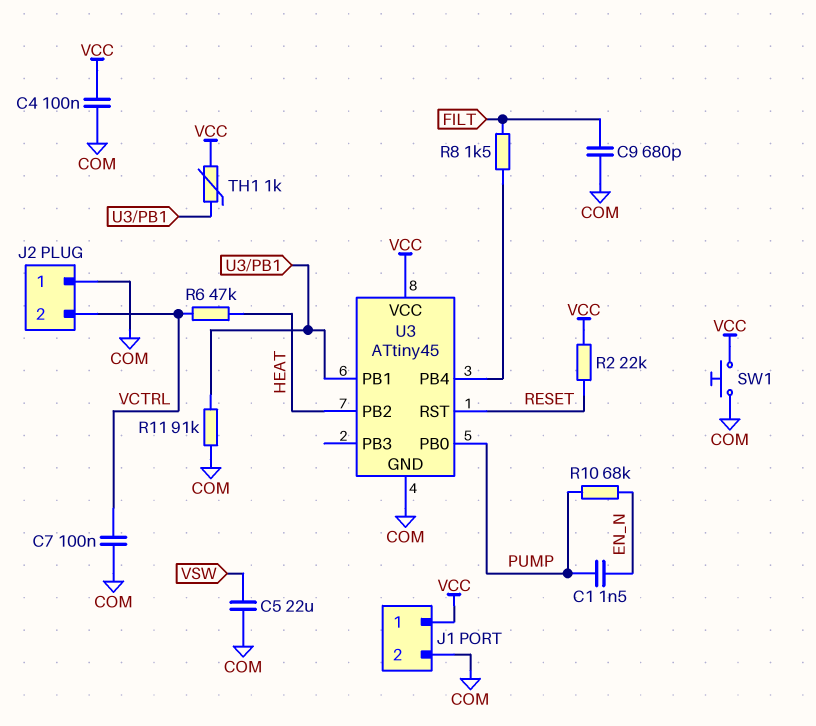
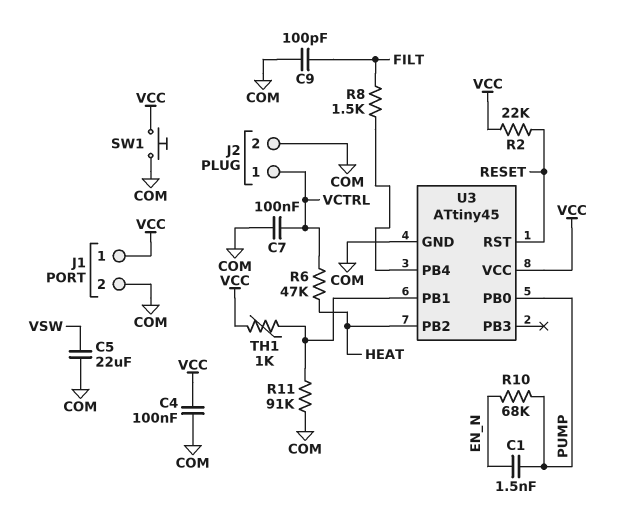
C9: 680pF (COM, FILT) -> 100pF (COM, FILT)
J2 pin 1: COM -> VCTRL
J2 pin 2: VCTRL -> COM

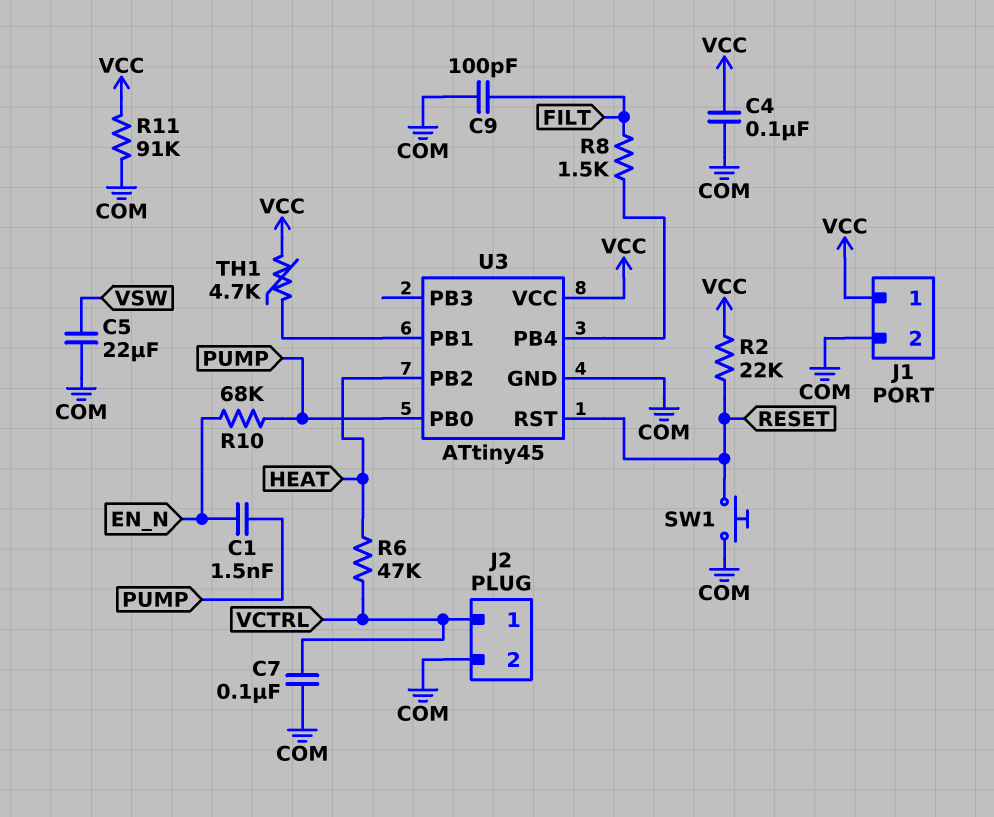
R11: 91k (COM, U3/PB1) -> 91k (COM, VCC)
SW1: button (COM, VCC) -> button (COM, RESET)
TH1: 1k (U3/PB1, VCC) -> 4.7k (U3/PB1, VCC)

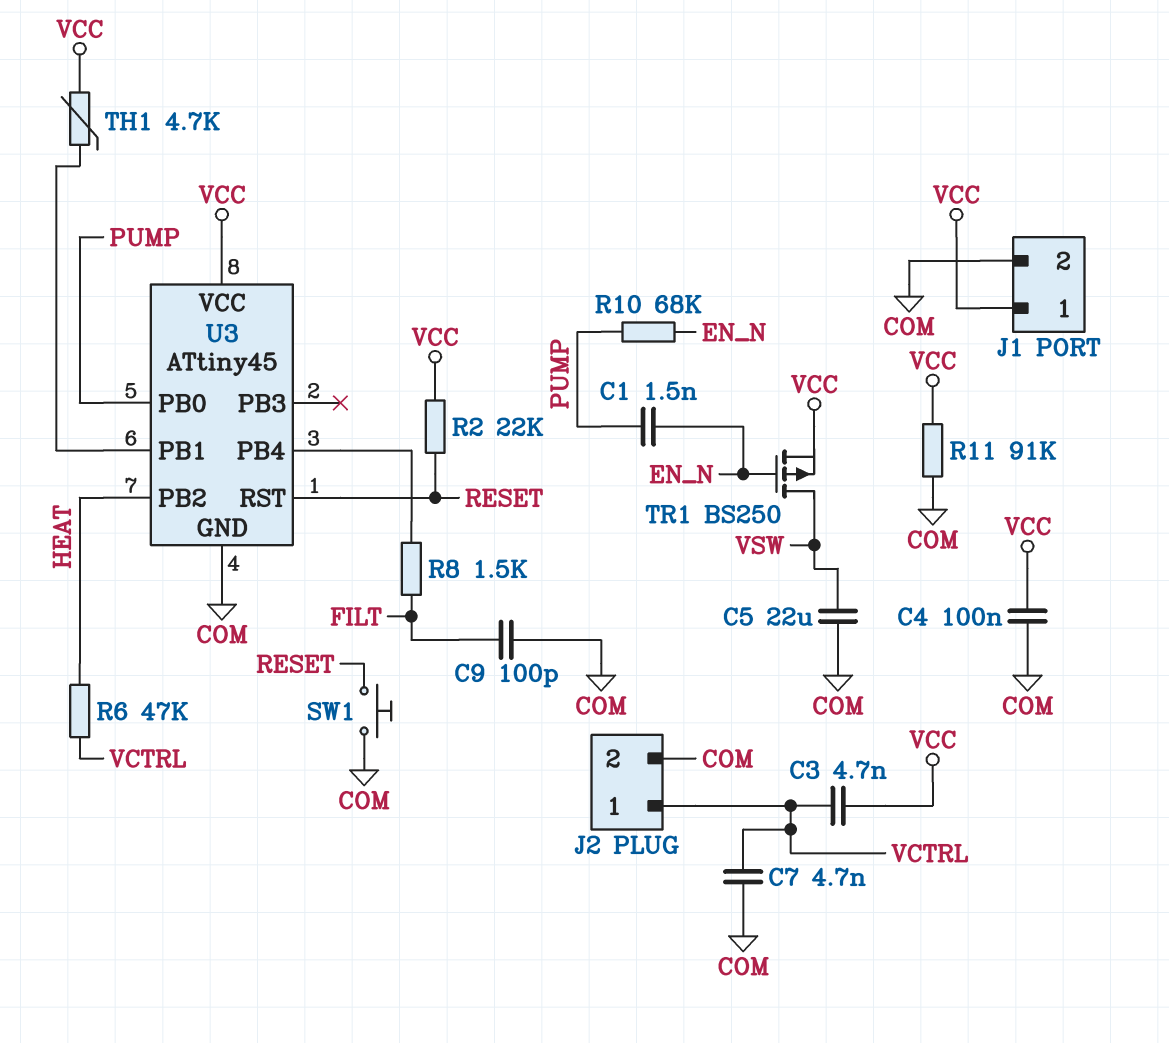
C3: none -> 4.7nF (VCC, VCTRL)
C7: 100nF (COM, VCTRL) -> 4.7nF (COM, VCTRL)
TR1: none -> PMOS BS250 (G EN_N, D VSW, S VCC)

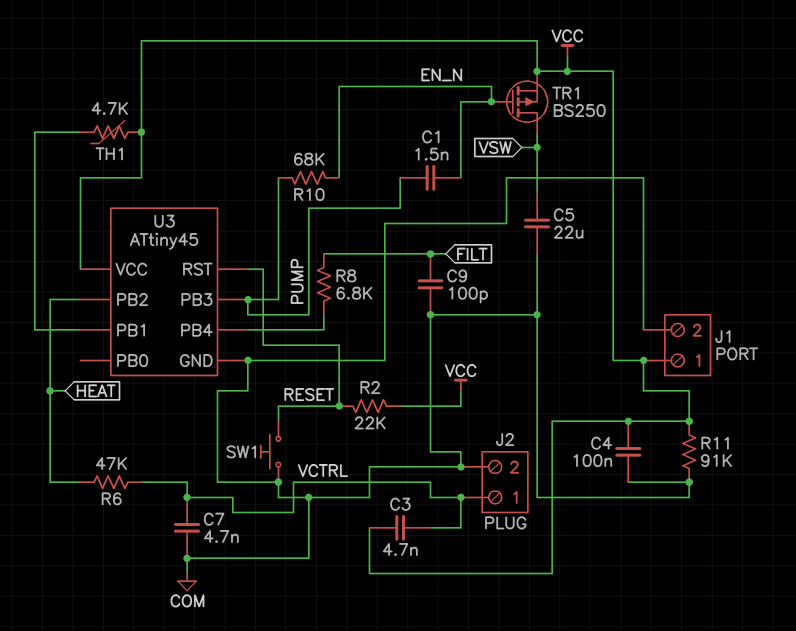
R8: 1.5k (FILT, U3/PB4) -> 6.8k (FILT, U3/PB4)
U3 pin PB0: PUMP -> none
U3 pin PB3: none -> PUMP

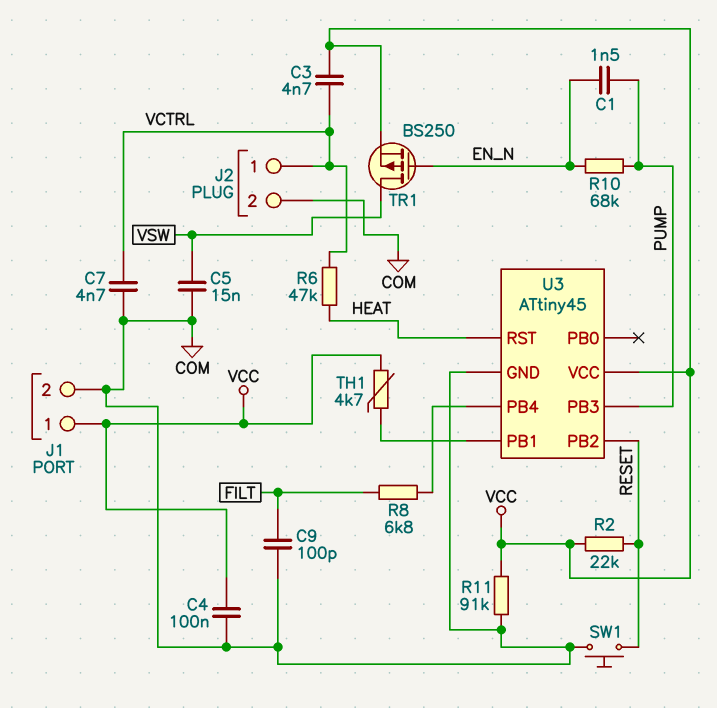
C5: 22uF (COM, VSW) -> 15nF (COM, VSW)
U3 pin PB2: HEAT -> RESET
U3 pin RST: RESET -> HEAT

